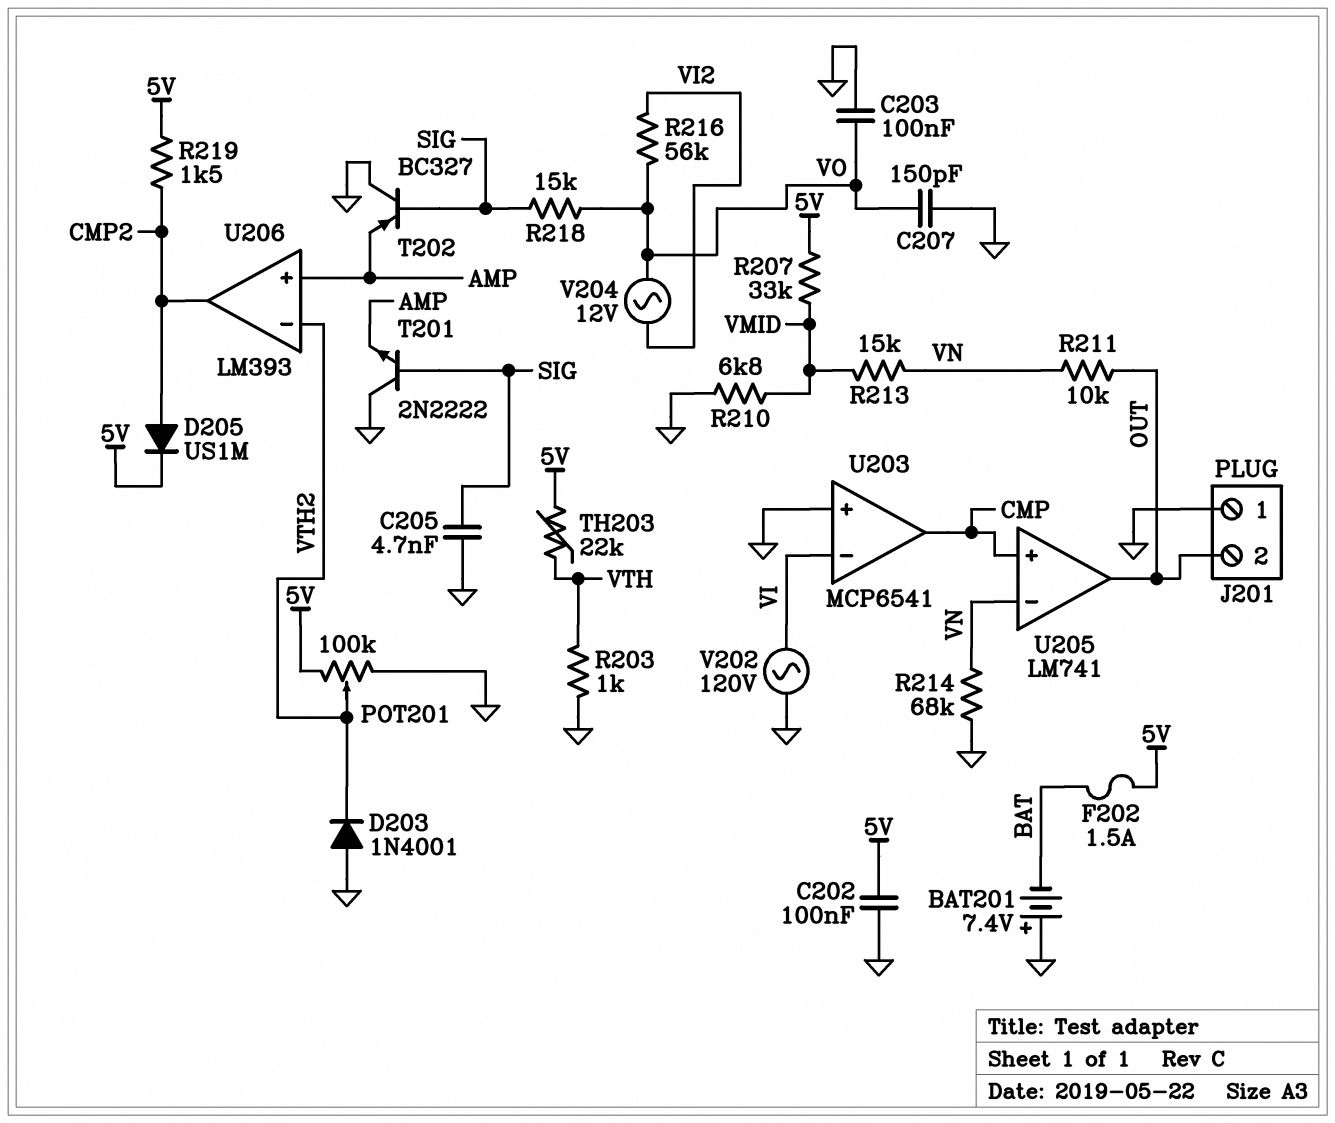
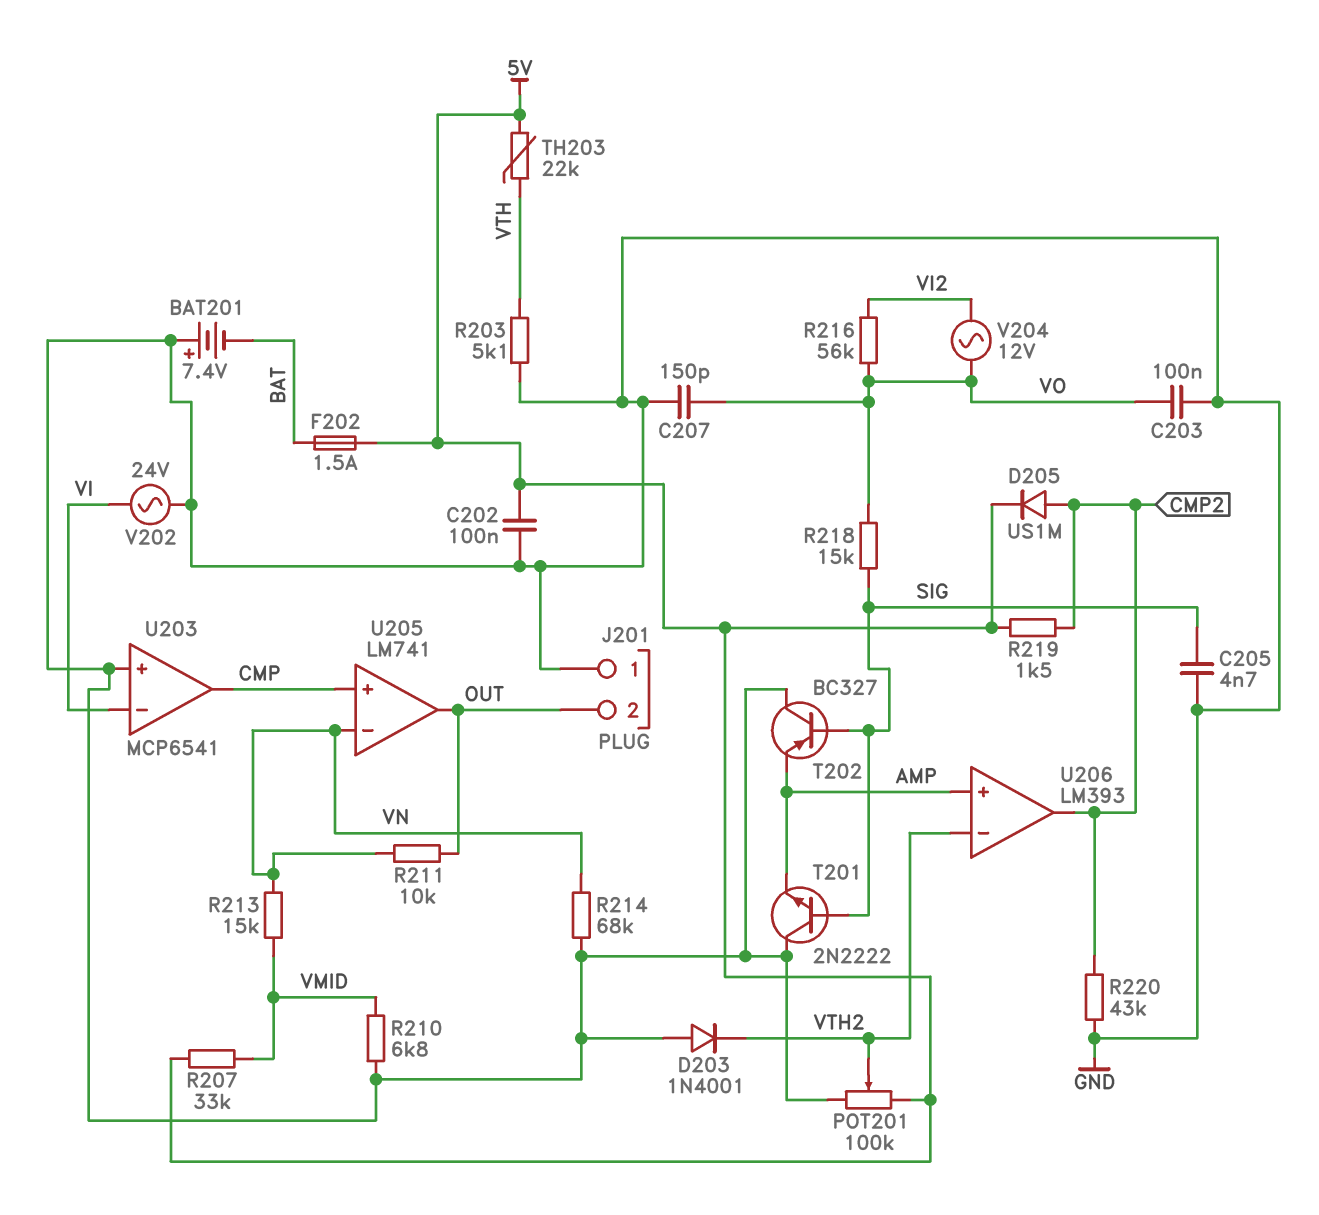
R203: 1k (GND, VTH) -> 5.1k (GND, VTH)
R220: none -> 43k (CMP2, GND)
V202: AC 120V (GND, VI) -> AC 24V (GND, VI)

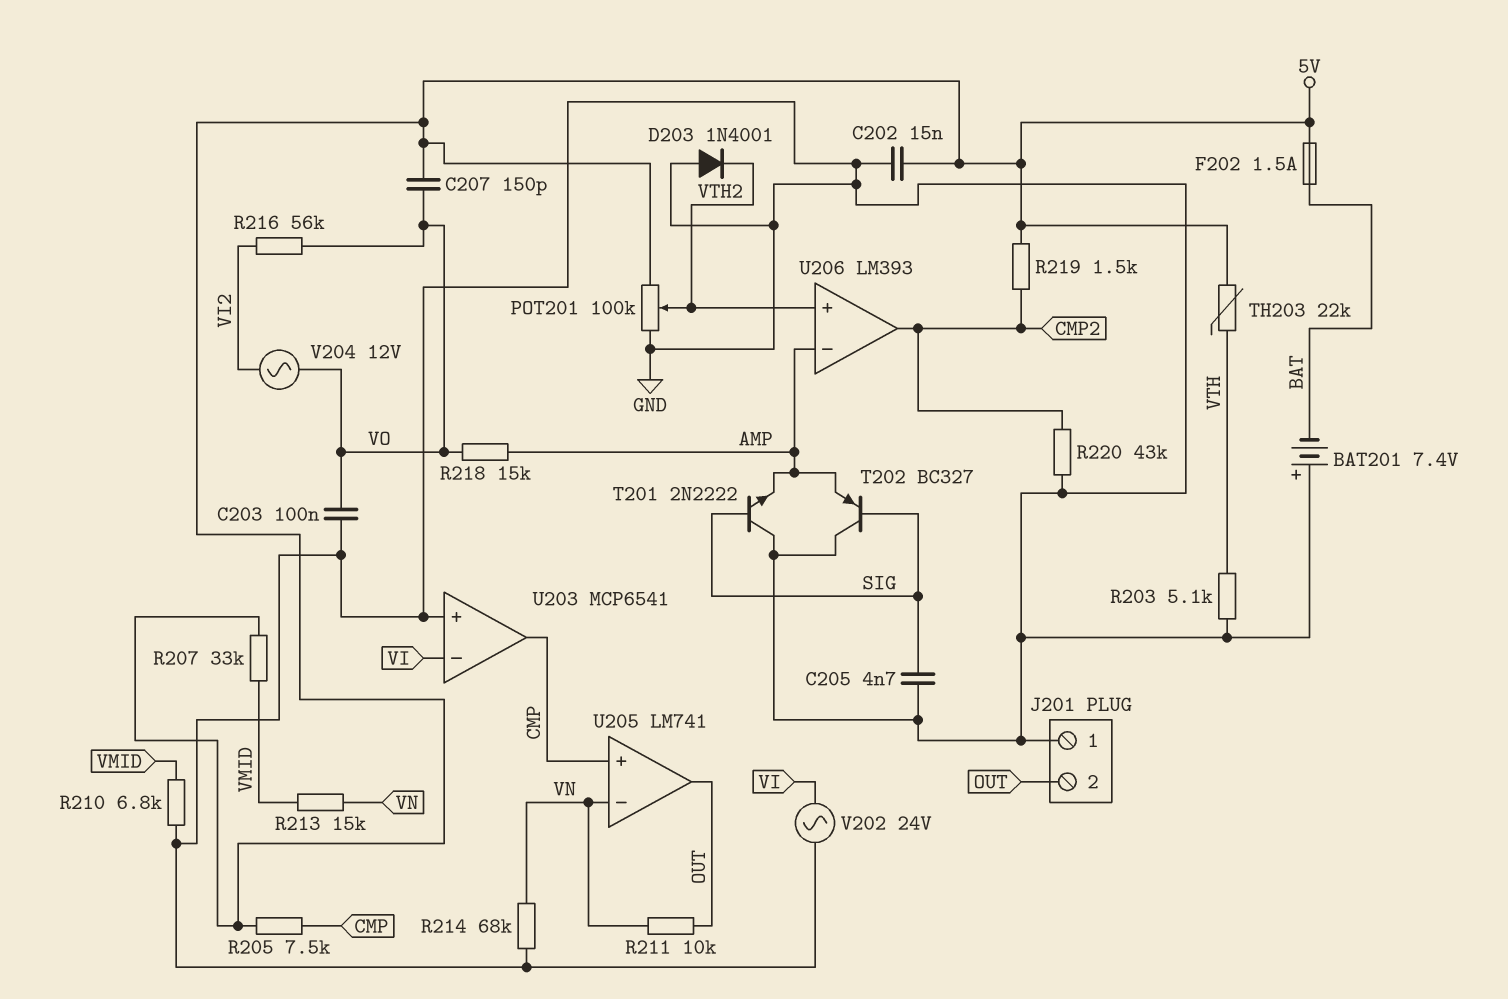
C202: 100nF (5V, GND) -> 15nF (5V, GND)
C207: 150pF (GND, VO) -> 150pF (5V, VO)
D205: diode US1M (A CMP2, K 5V) -> none
R205: none -> 7.5k (5V, CMP)
R218: 15k (SIG, VO) -> 15k (AMP, VO)
U206 pin in+: AMP -> VTH2
U206 pin in-: VTH2 -> AMP

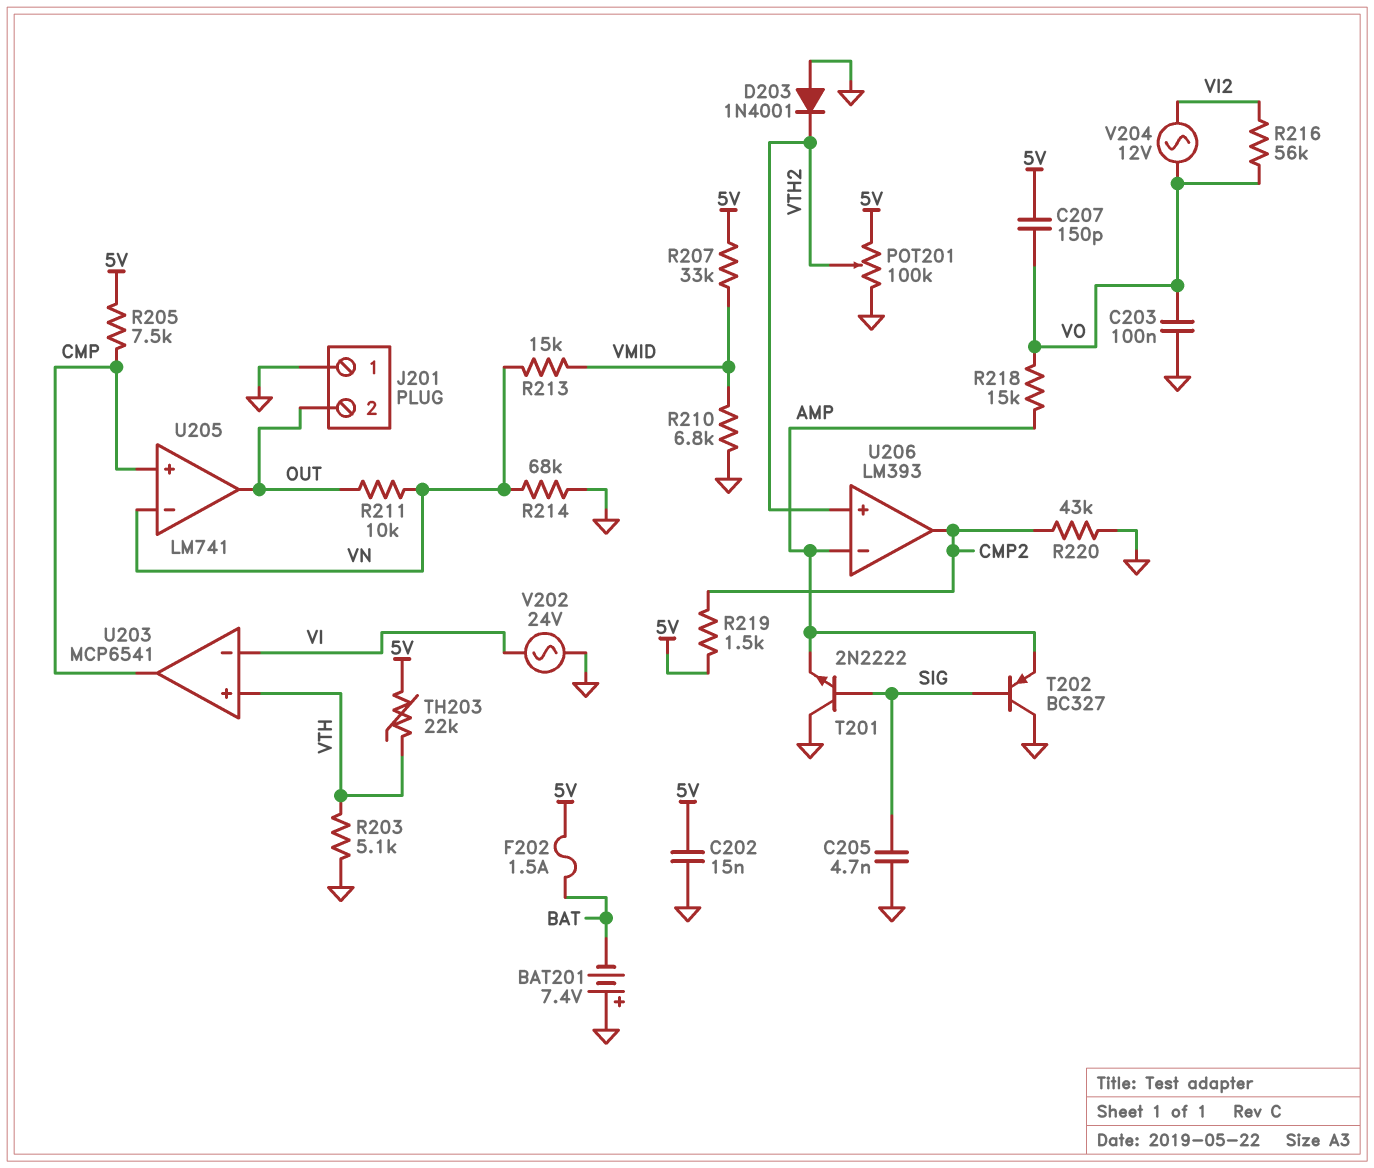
U203 pin in+: GND -> VTH

